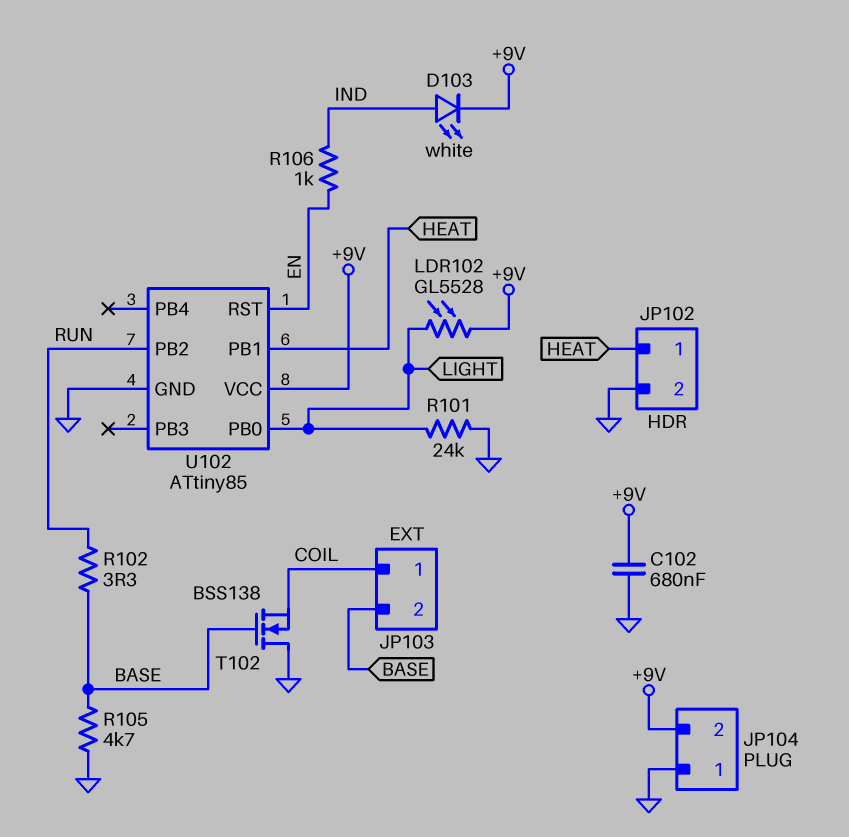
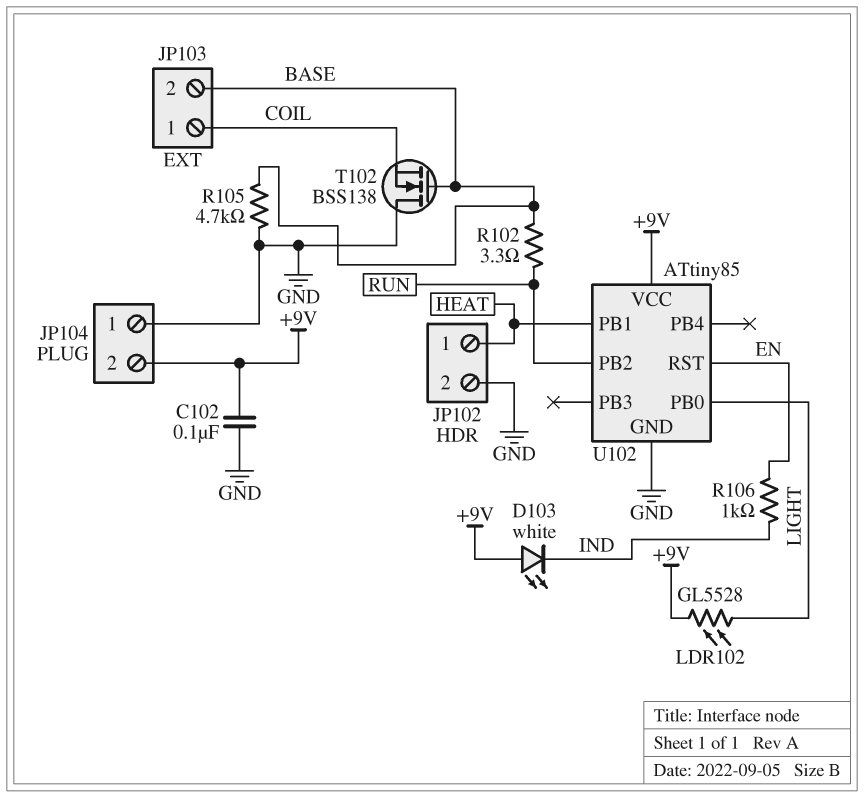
C102: 680nF (+9V, GND) -> 100nF (+9V, GND)
D103: LED white (A IND, K +9V) -> LED white (A +9V, K IND)
R101: 24k (GND, LIGHT) -> none

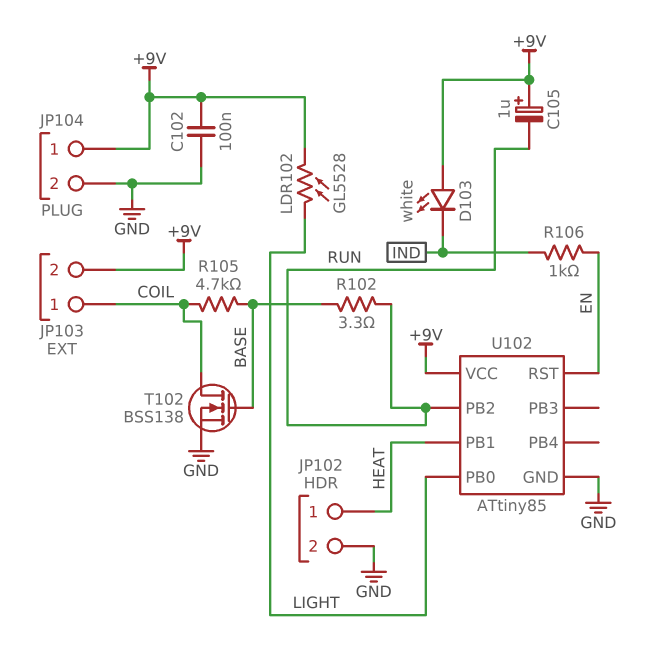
C105: none -> 1uF (plus +9V, minus RUN)
JP103 pin 2: BASE -> +9V
JP104 pin 1: GND -> +9V
JP104 pin 2: +9V -> GND
R105: 4.7k (BASE, GND) -> 4.7k (BASE, COIL)
T102: NMOS BSS138 (G BASE, D GND, S COIL) -> NMOS BSS138 (G BASE, D COIL, S GND)

